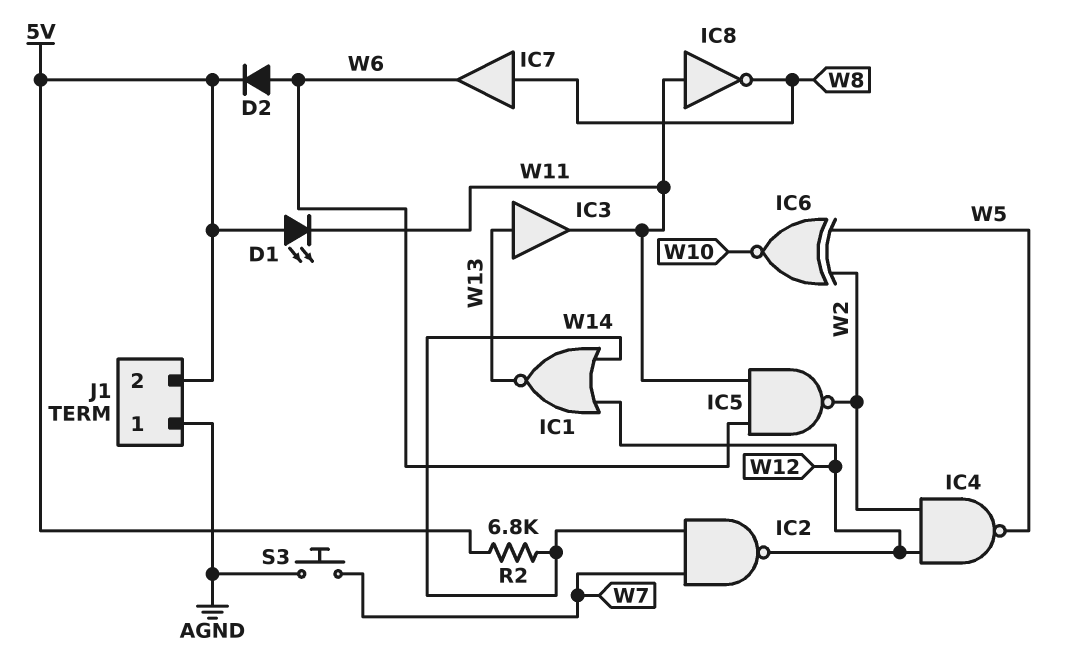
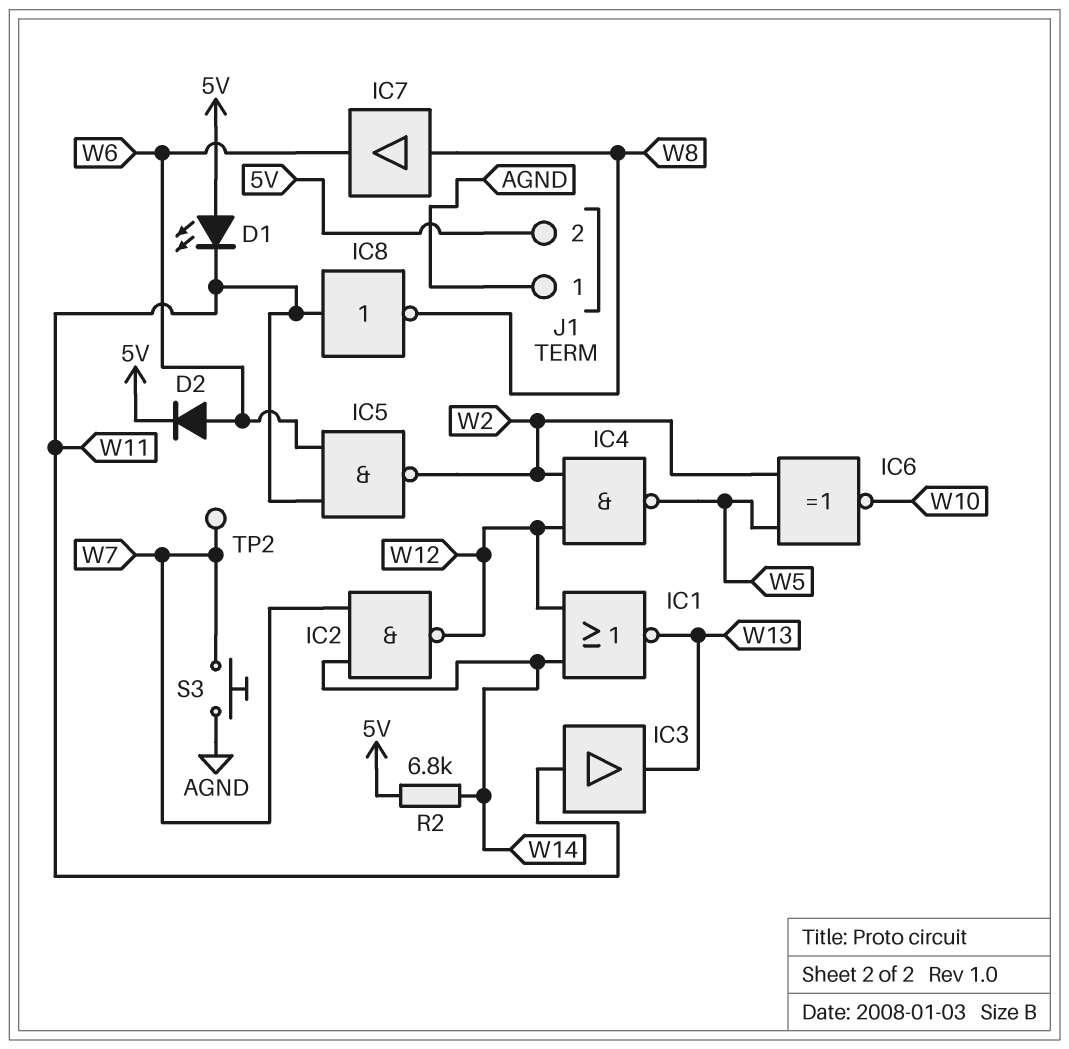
IC3: buffer (in W13, out W11) -> buffer (in W11, out W13)
TP2: none -> test point (W7)

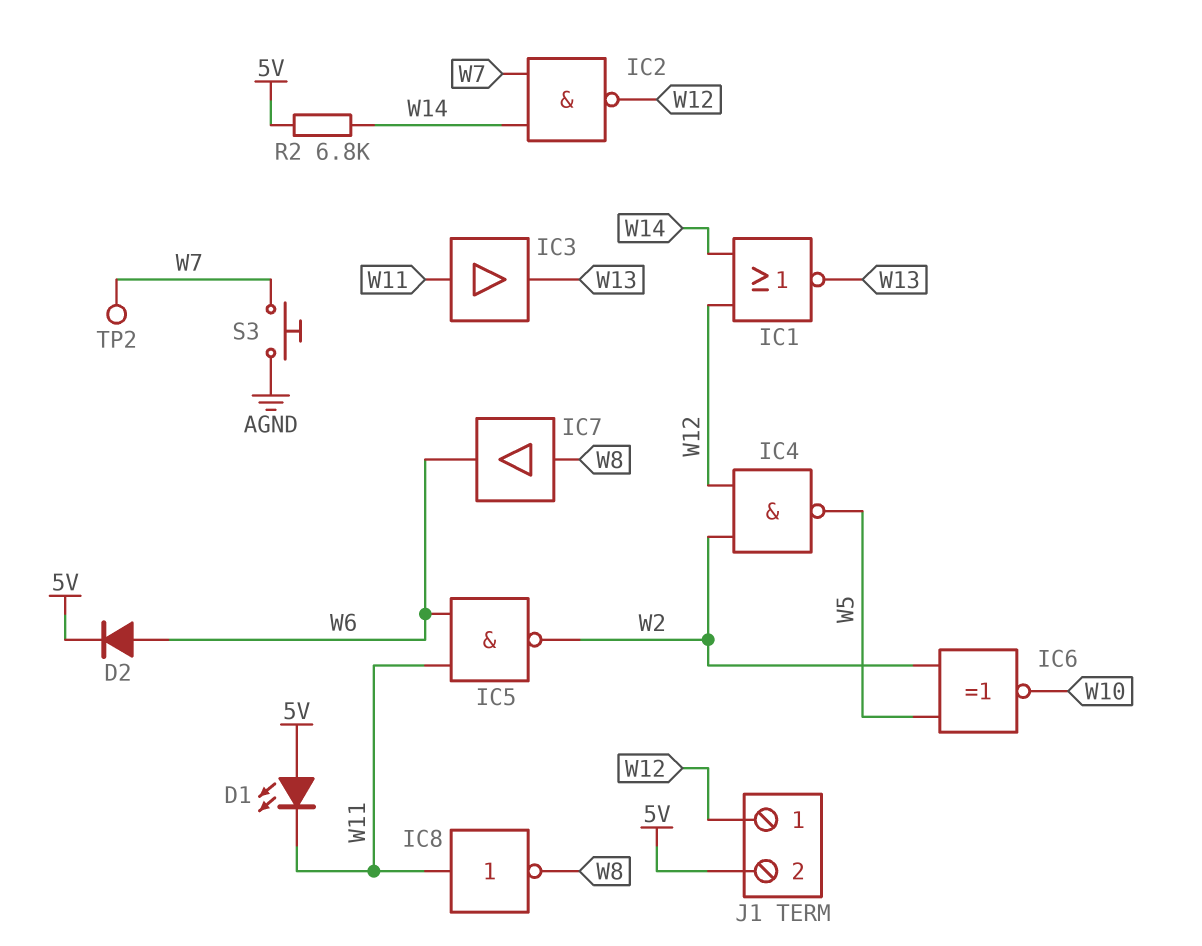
J1 pin 1: AGND -> W12

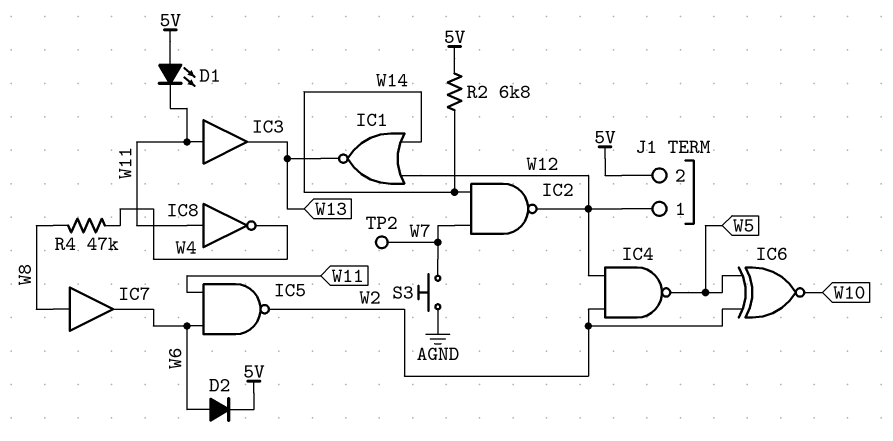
IC8: NOT (in W11, out W8) -> NOT (in W11, out W4)
R4: none -> 47k (W4, W8)

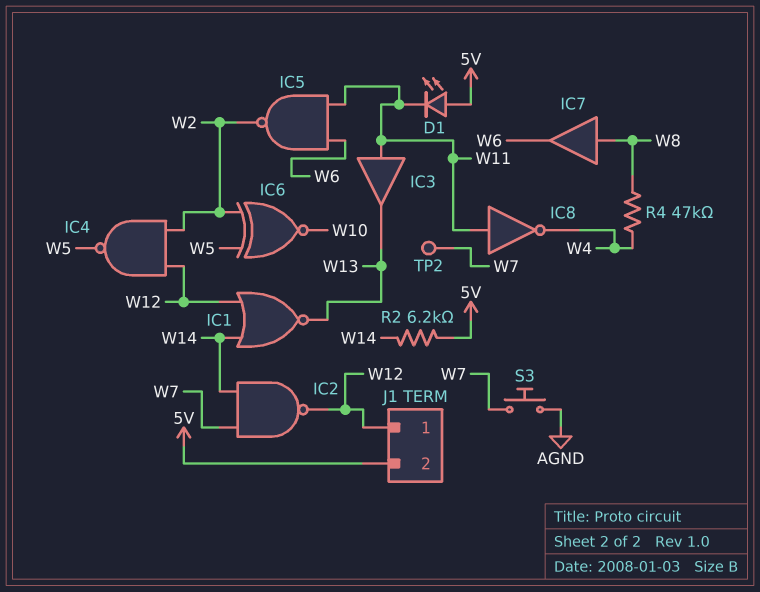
D2: diode (A W6, K 5V) -> none
R2: 6.8k (5V, W14) -> 6.2k (5V, W14)

